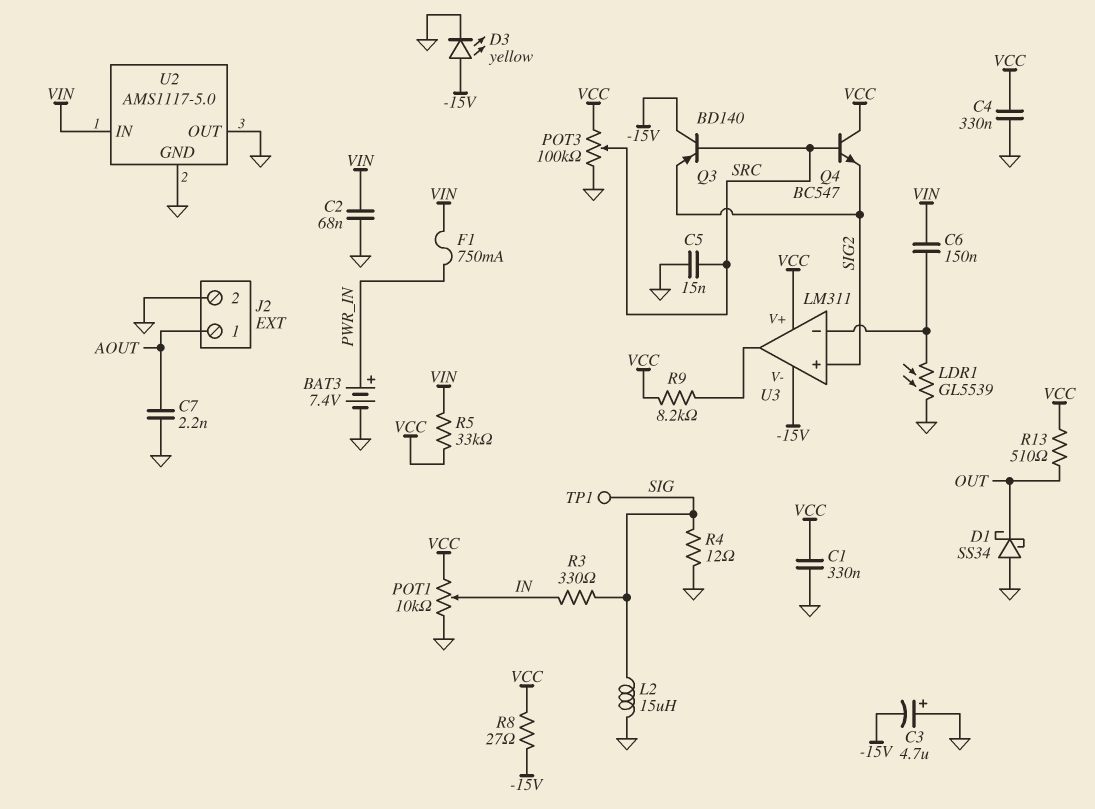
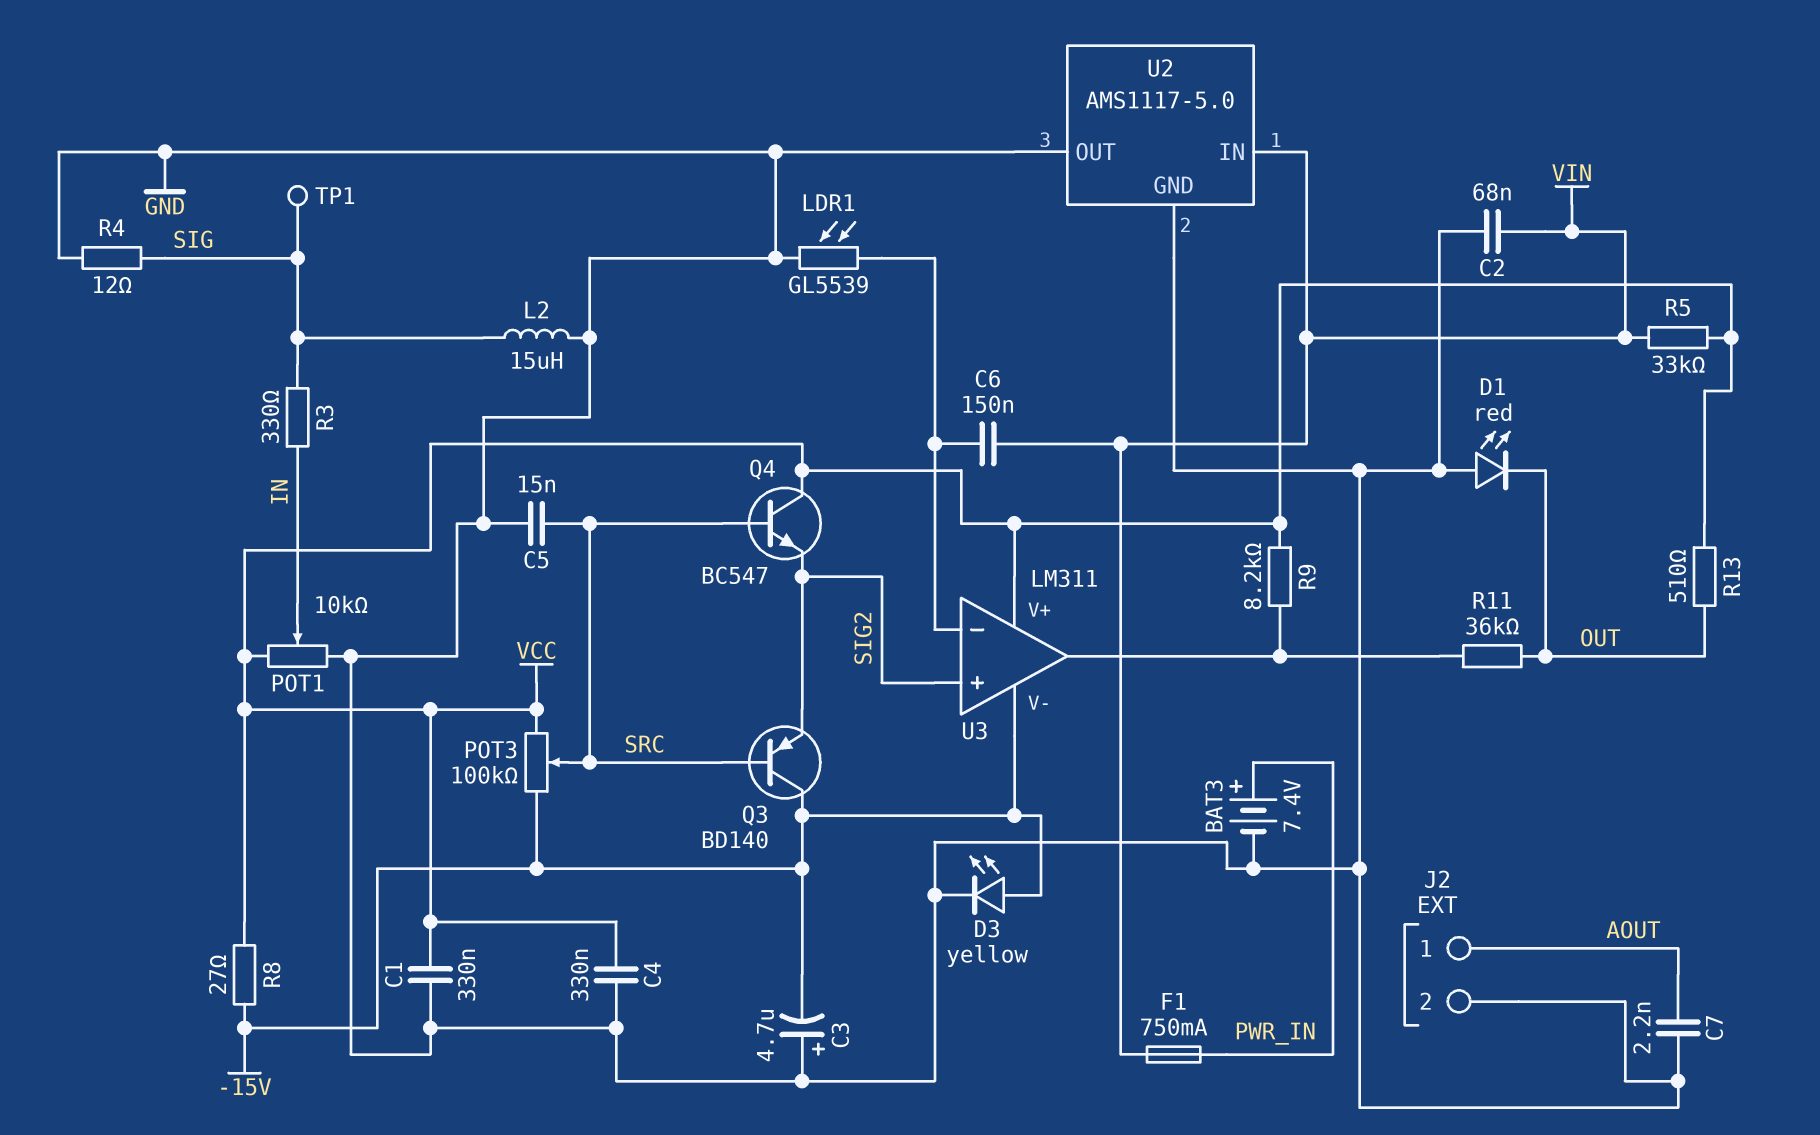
D1: schottky SS34 (A GND, K OUT) -> LED red (A GND, K OUT)
POT3: 100k (GND, VCC, wiper SRC) -> 100k (-15V, VCC, wiper SRC)
R11: none -> 36k (OUT, U3/out)

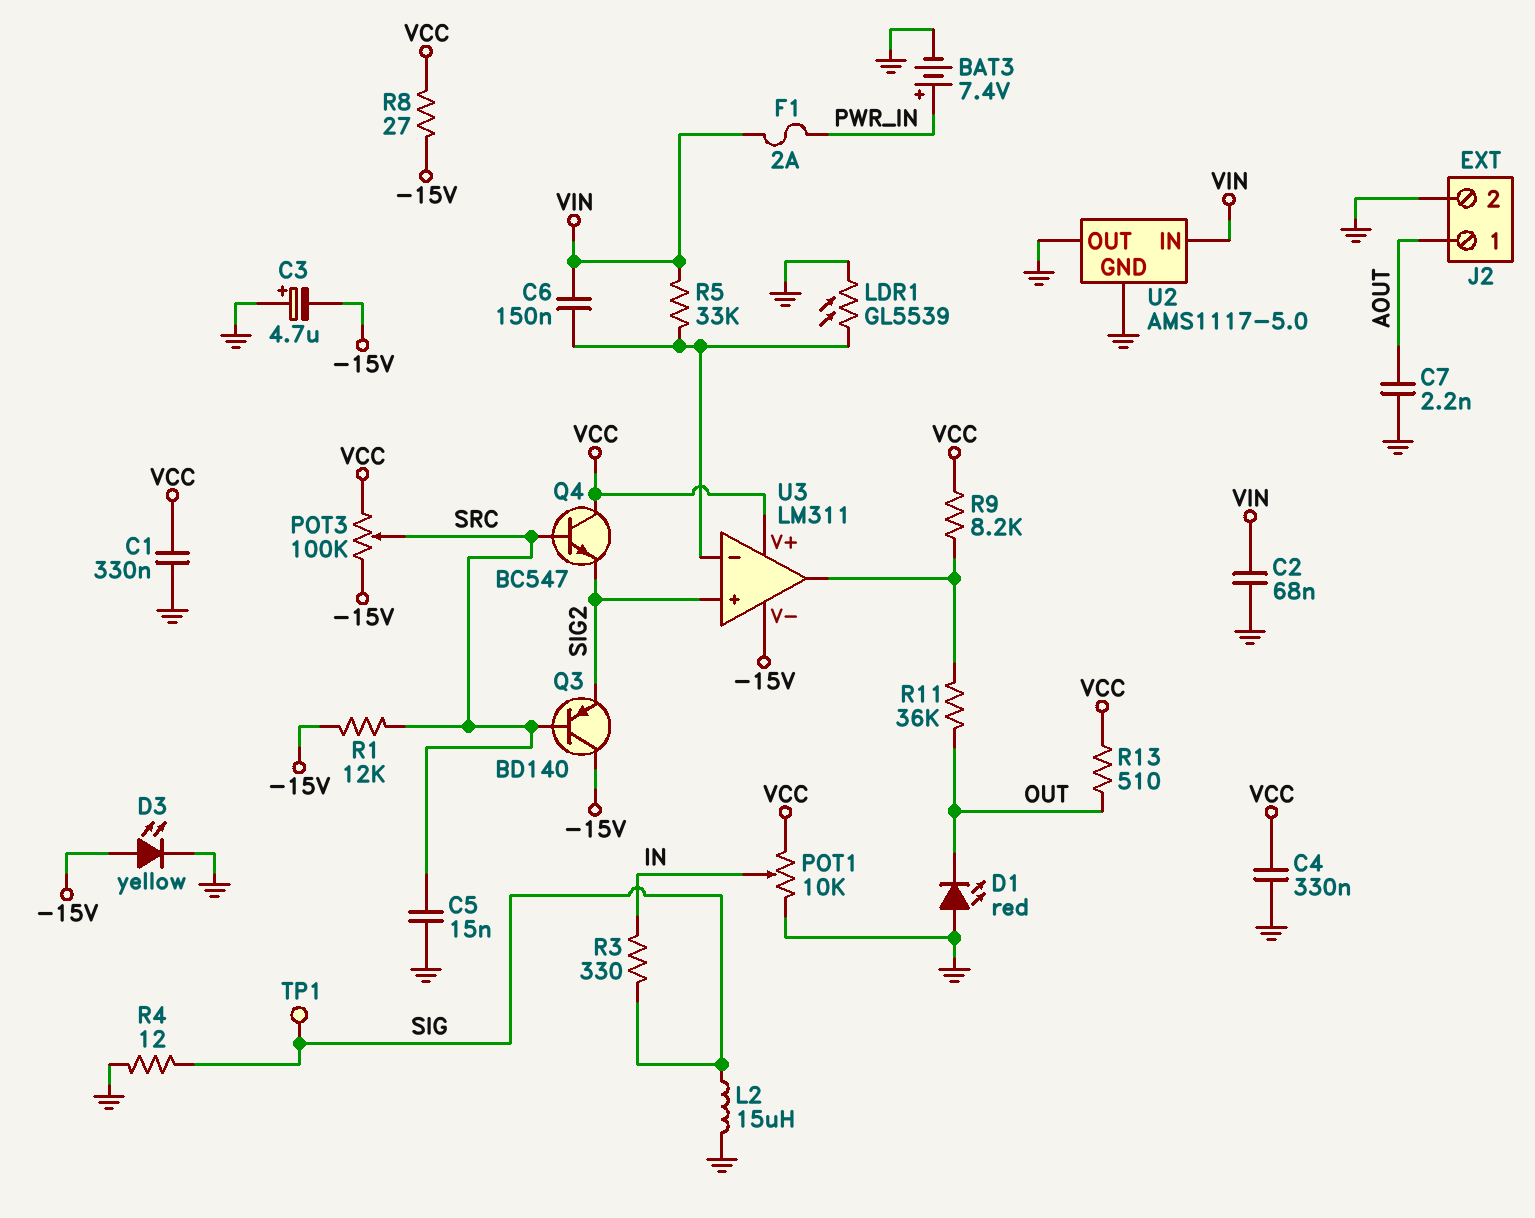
F1: 750mA (PWR_IN, VIN) -> 2A (PWR_IN, VIN)
R1: none -> 12k (-15V, SRC)
R5: 33k (VCC, VIN) -> 33k (U3/in-, VIN)

